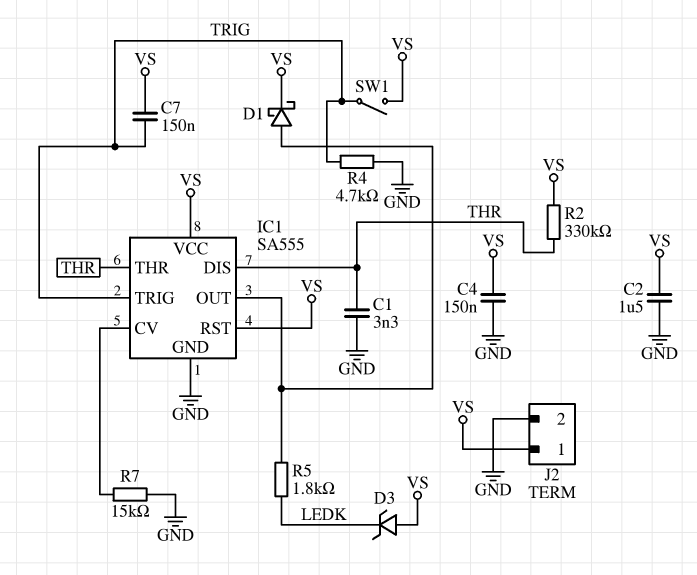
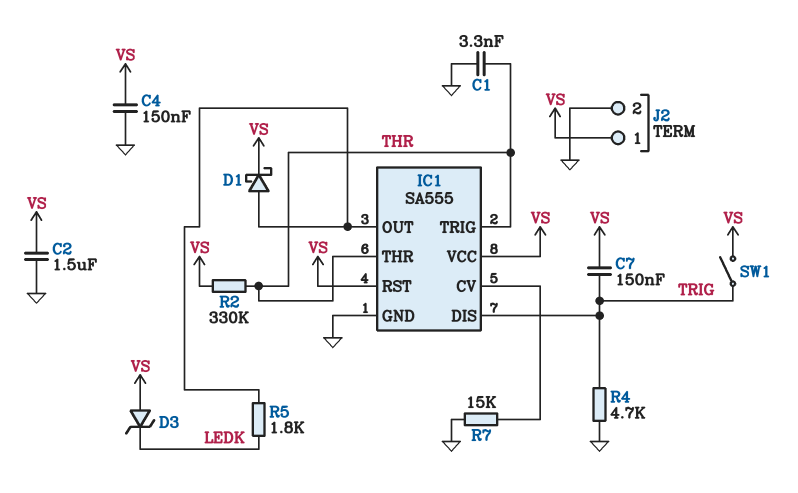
IC1 pin DIS: THR -> TRIG
IC1 pin TRIG: TRIG -> THR

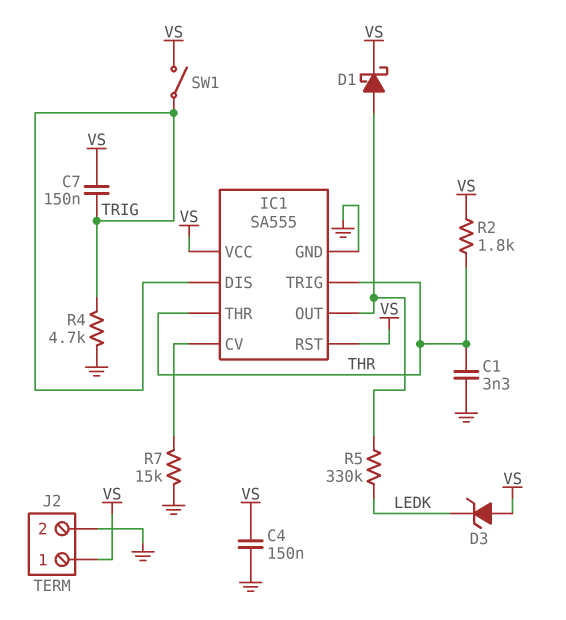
C2: 1.5uF (GND, VS) -> none
R2: 330k (THR, VS) -> 1.8k (THR, VS)
R5: 1.8k (IC1/OUT, LEDK) -> 330k (IC1/OUT, LEDK)

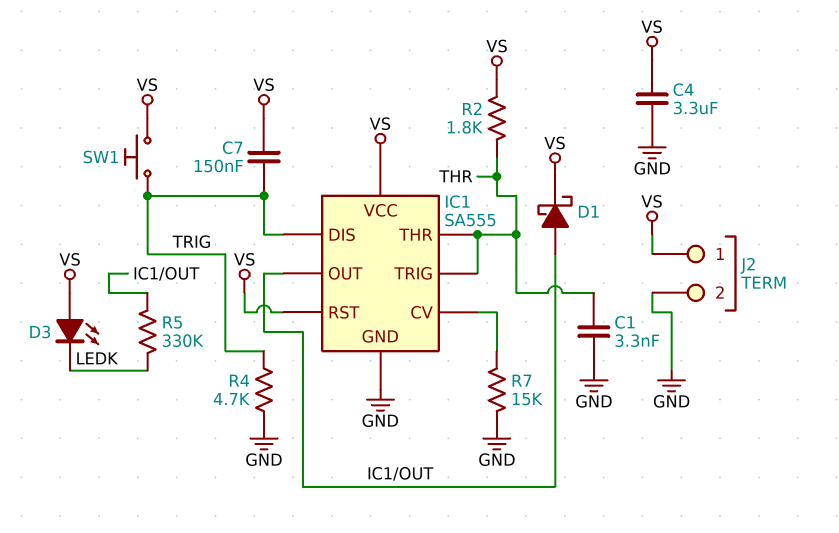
C4: 150nF (GND, VS) -> 3.3uF (GND, VS)
D3: zener (A VS, K LEDK) -> LED (A VS, K LEDK)
SW1: switch (TRIG, VS) -> button (TRIG, VS)

